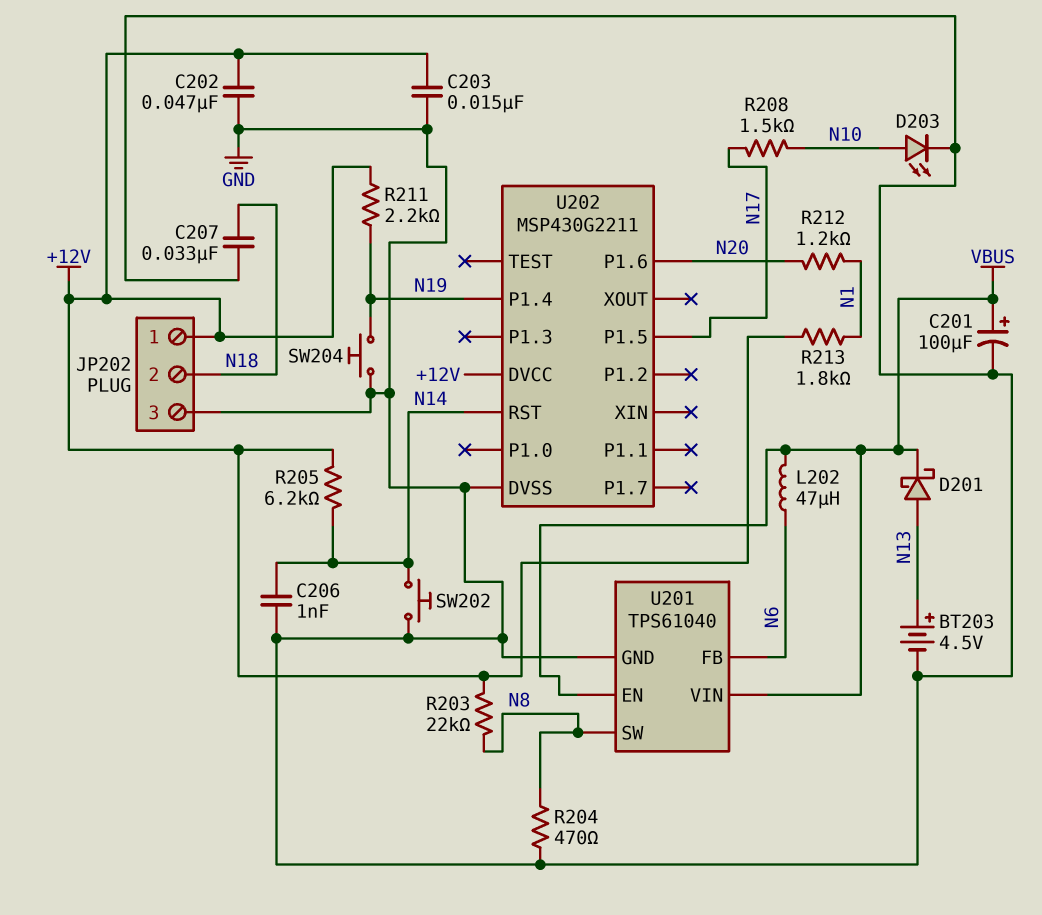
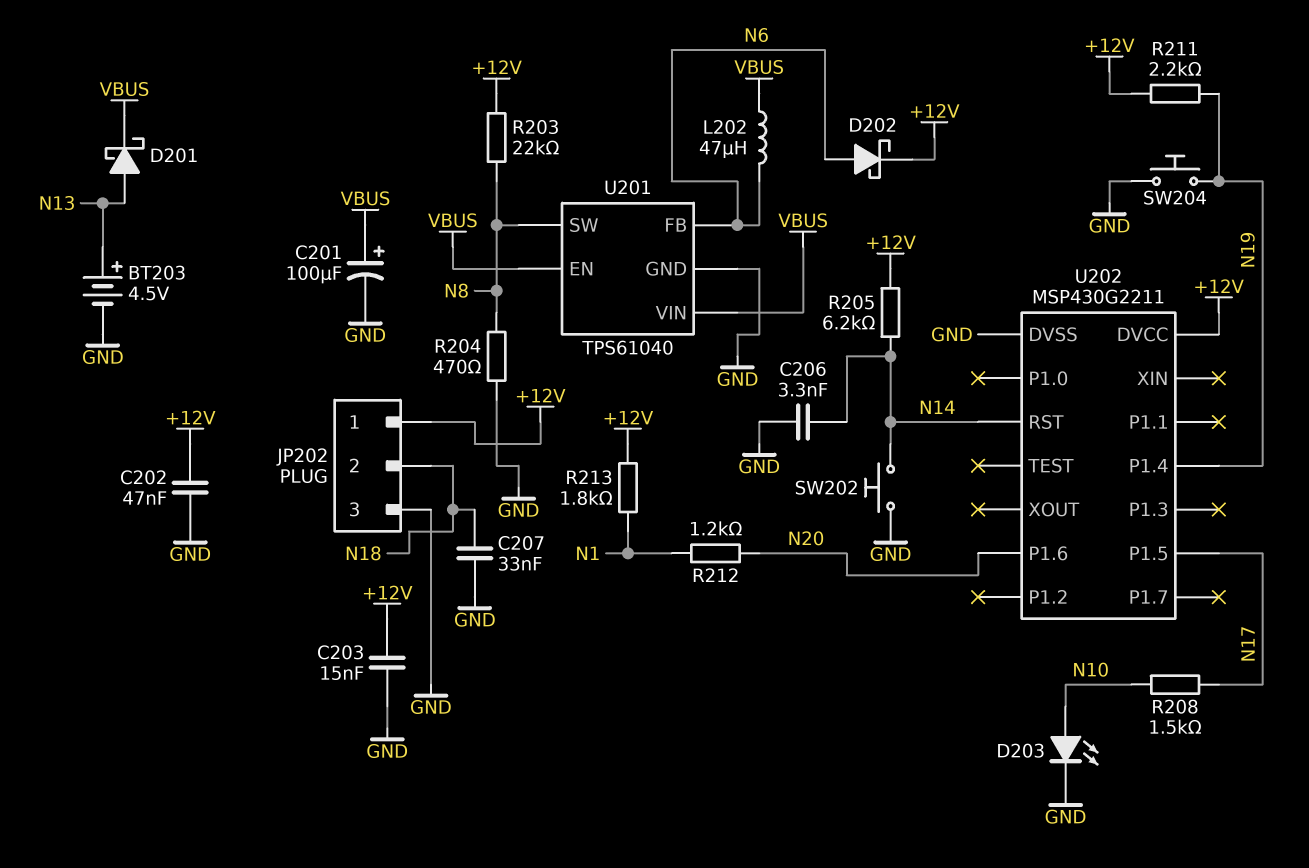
C206: 1nF (GND, N14) -> 3.3nF (GND, N14)
D202: none -> schottky (A N6, K +12V)

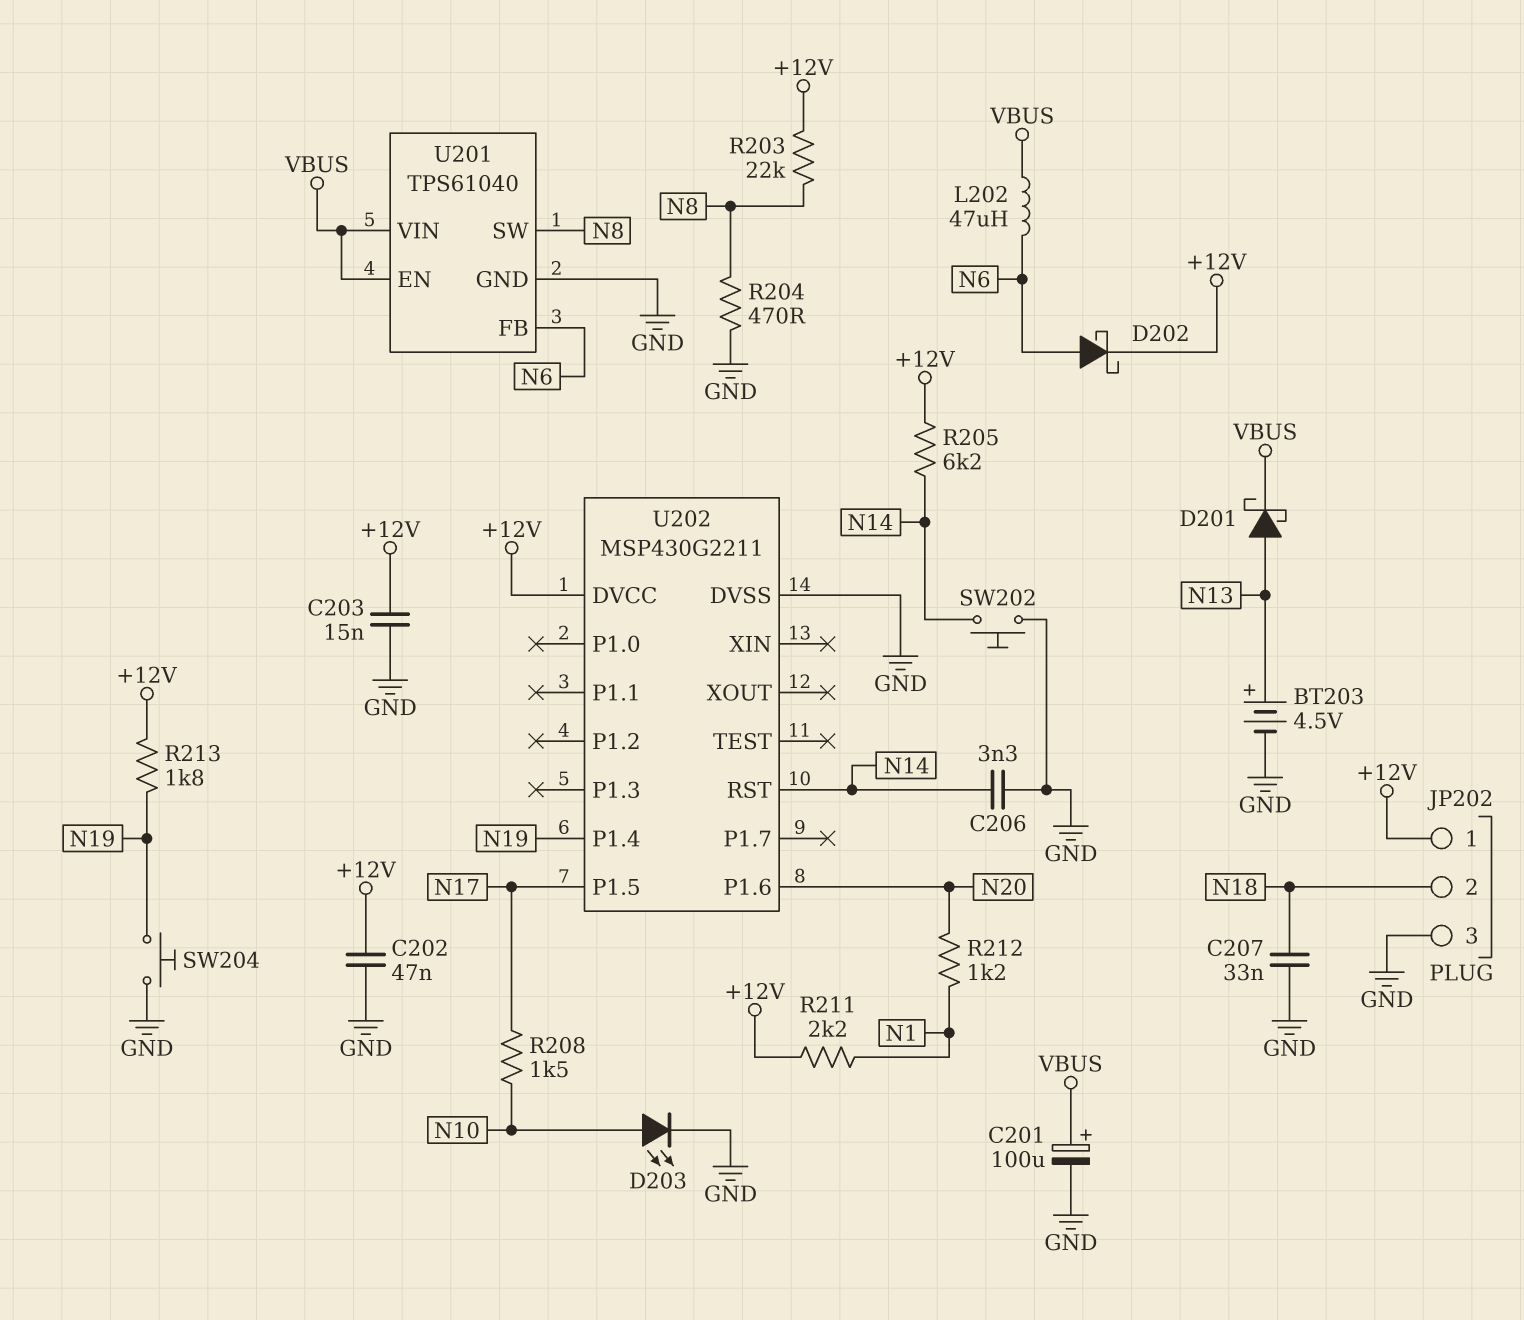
R211: 2.2k (+12V, N19) -> 2.2k (+12V, N1)
R213: 1.8k (+12V, N1) -> 1.8k (+12V, N19)

